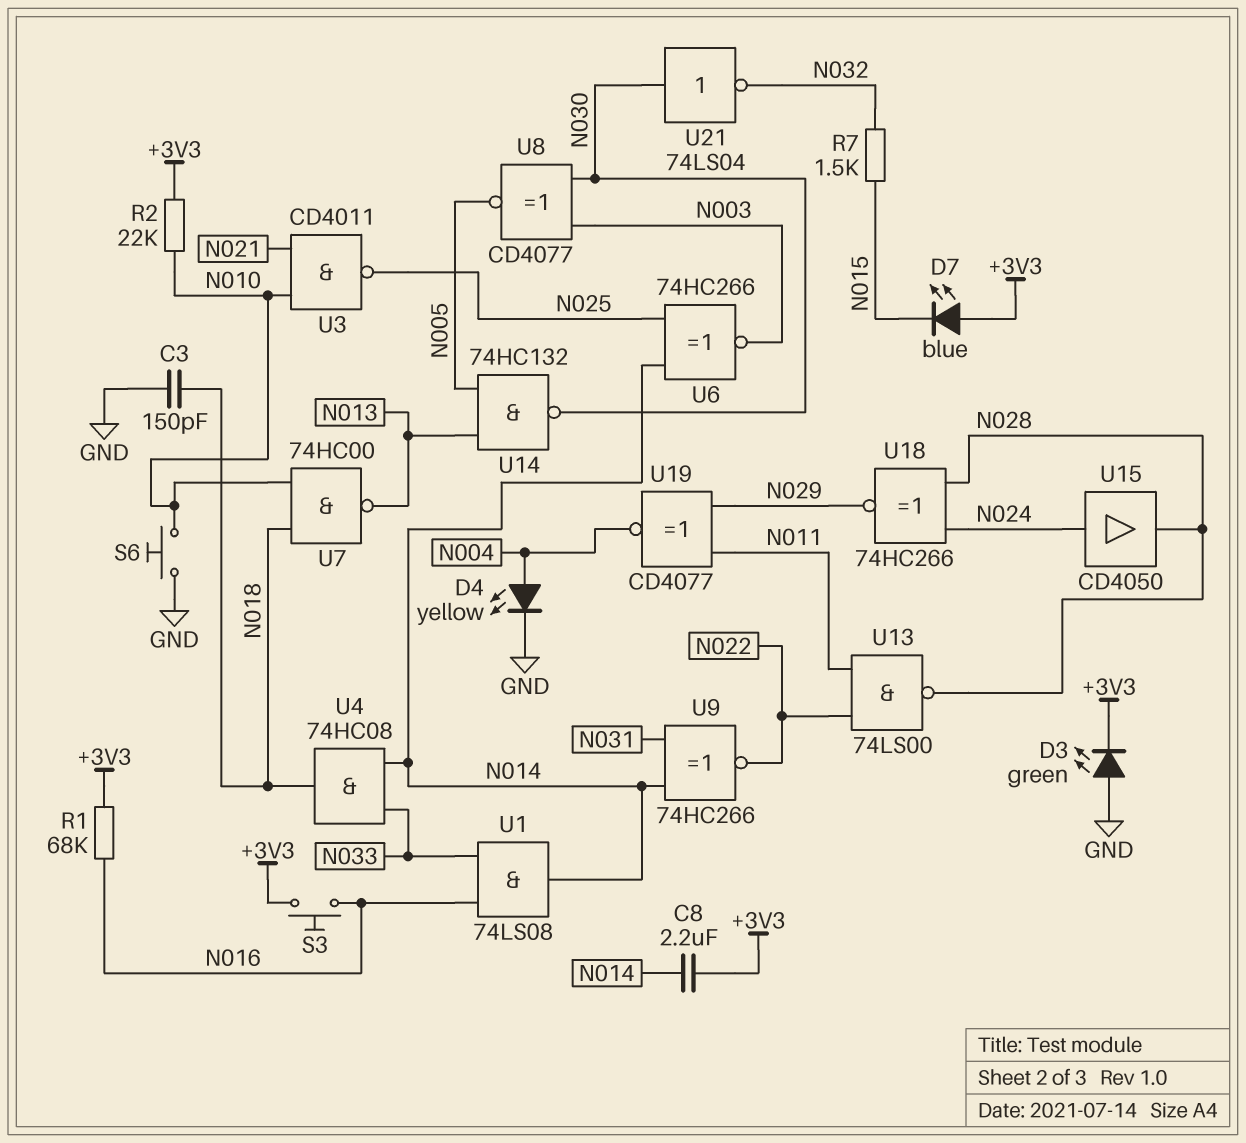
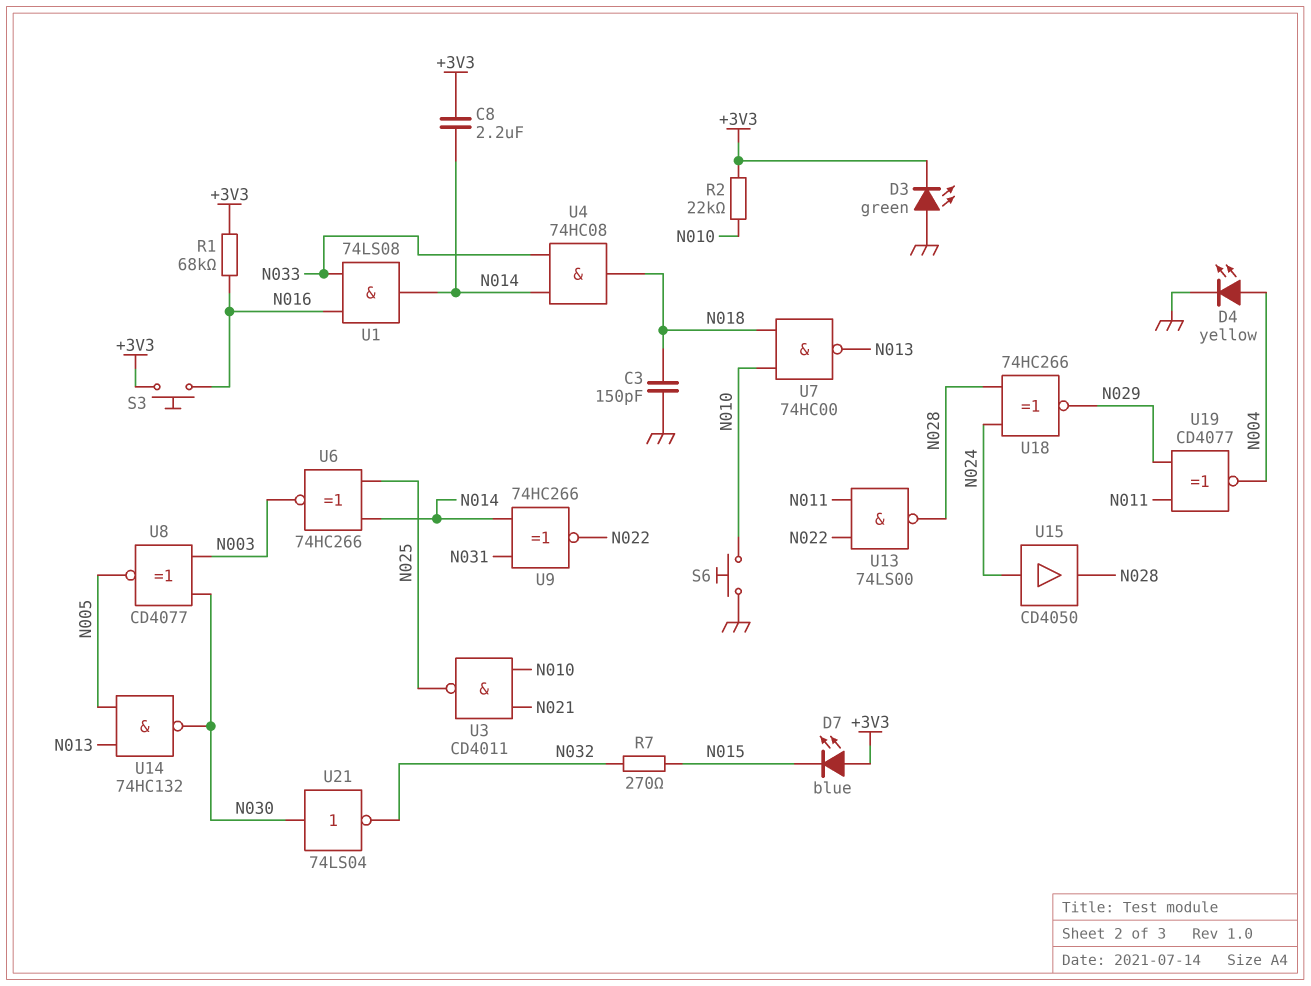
R7: 1.5k (N015, N032) -> 270 (N015, N032)

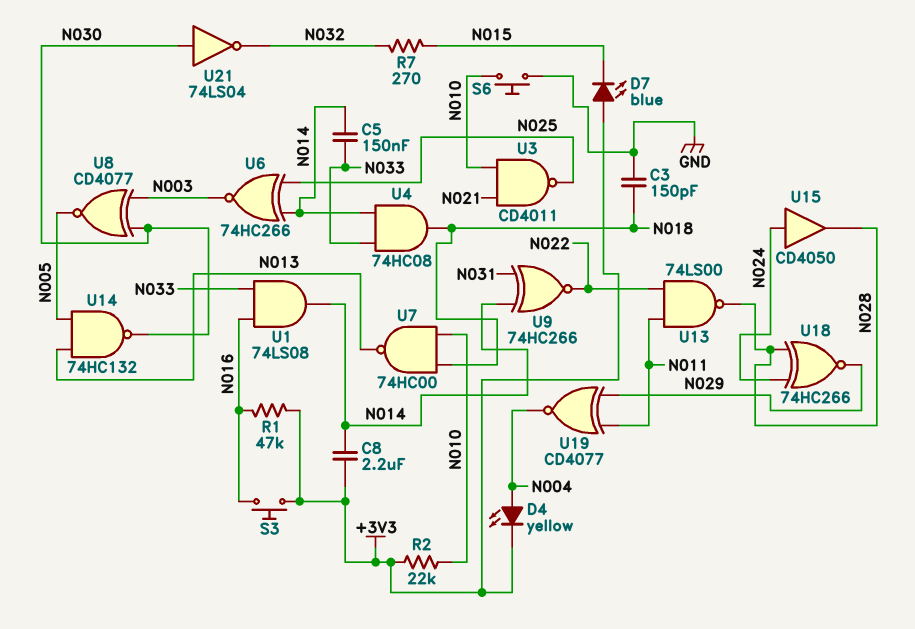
C5: none -> 150nF (N014, N033)
D3: LED green (A GND, K +3V3) -> none
D4: LED yellow (A N004, K GND) -> LED yellow (A N004, K +3V3)
R1: 68k (+3V3, N016) -> 47k (+3V3, N016)

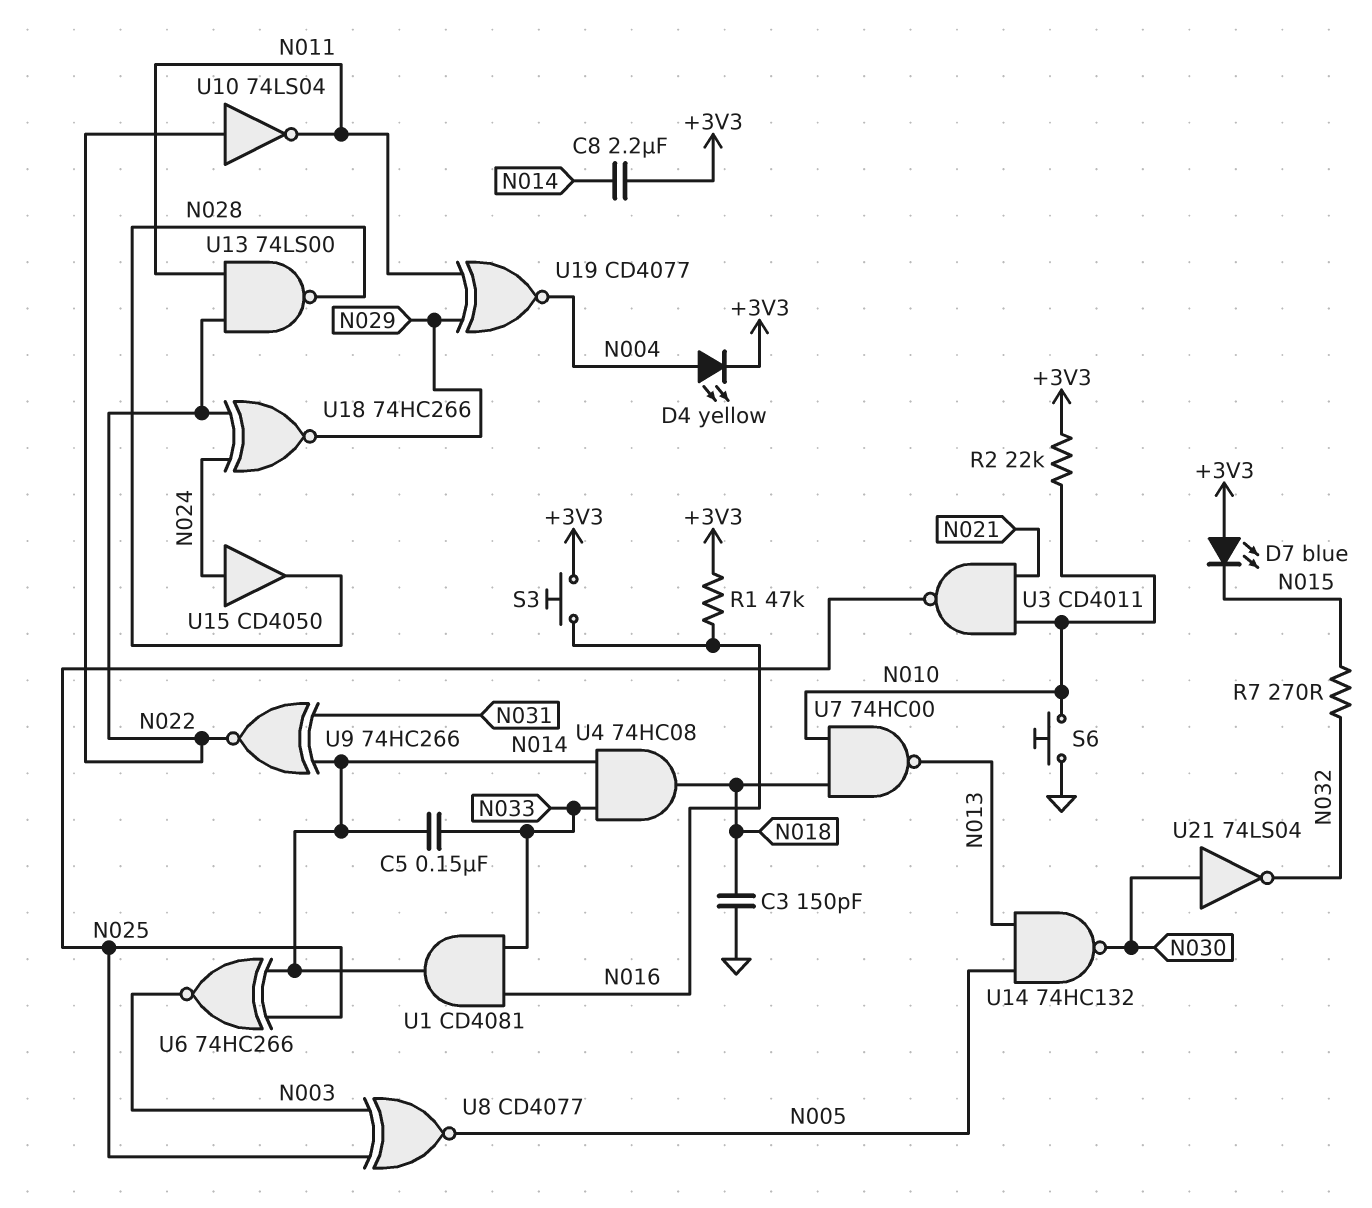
U1: AND 74LS08 (in N016, in N033, out N014) -> AND CD4081 (in N016, in N033, out N014)
U8: XNOR CD4077 (in N003, in N030, out N005) -> XNOR CD4077 (in N003, in N025, out N005)
U10: none -> NOT 74LS04 (in N022, out N011)
U18: XNOR 74HC266 (in N024, in N028, out N029) -> XNOR 74HC266 (in N022, in N024, out N029)

